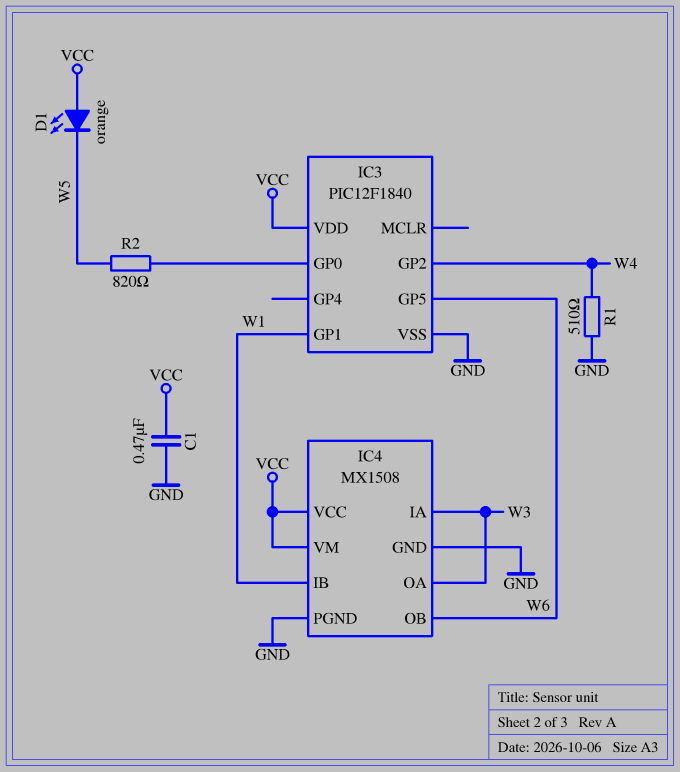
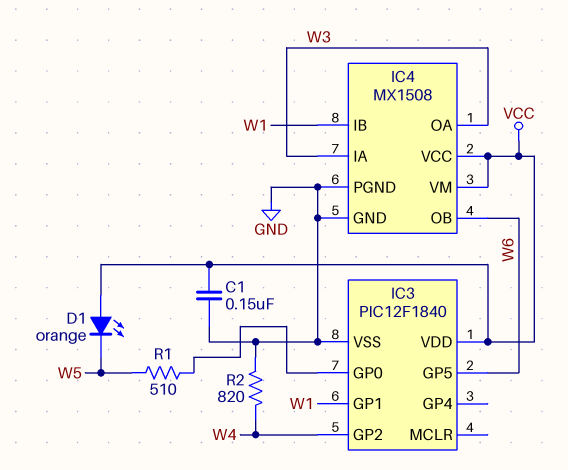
C1: 470nF (GND, VCC) -> 150nF (GND, VCC)
R1: 510 (GND, W4) -> 510 (IC3/GP0, W5)
R2: 820 (IC3/GP0, W5) -> 820 (GND, W4)

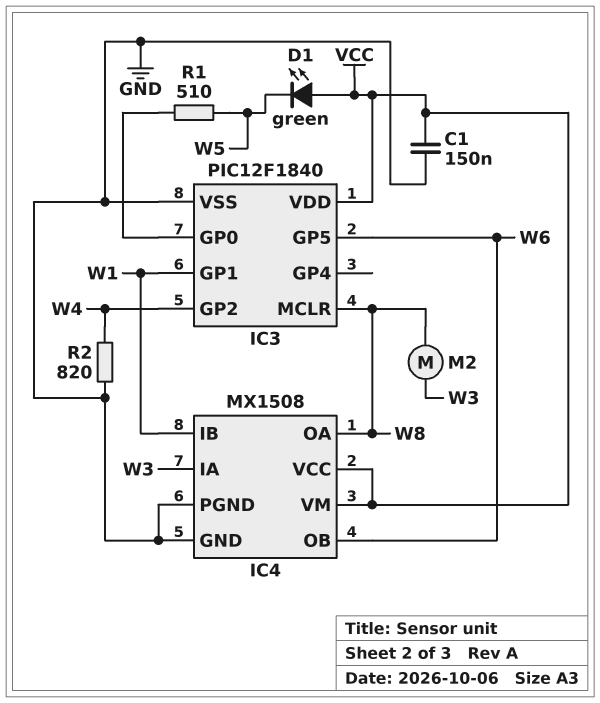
D1: LED orange (A VCC, K W5) -> LED green (A VCC, K W5)
IC3 pin MCLR: none -> W8
IC4 pin OA: W3 -> W8
M2: none -> motor (W3, W8)

